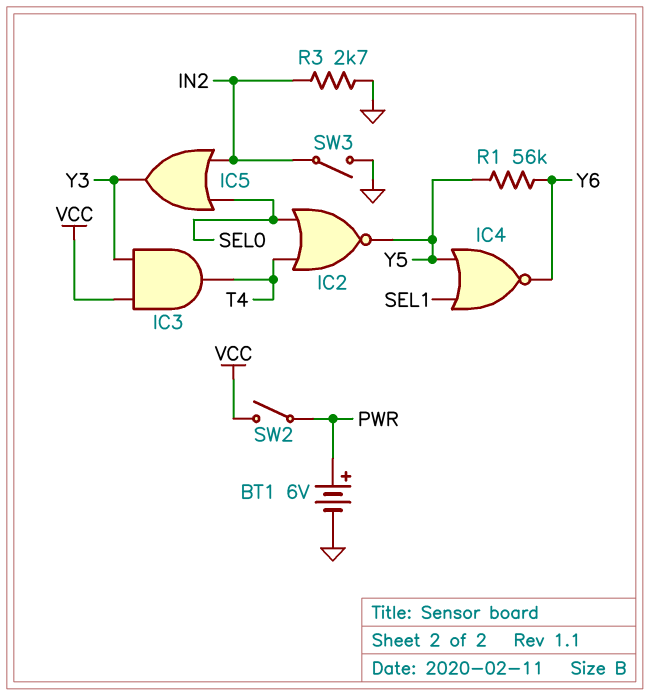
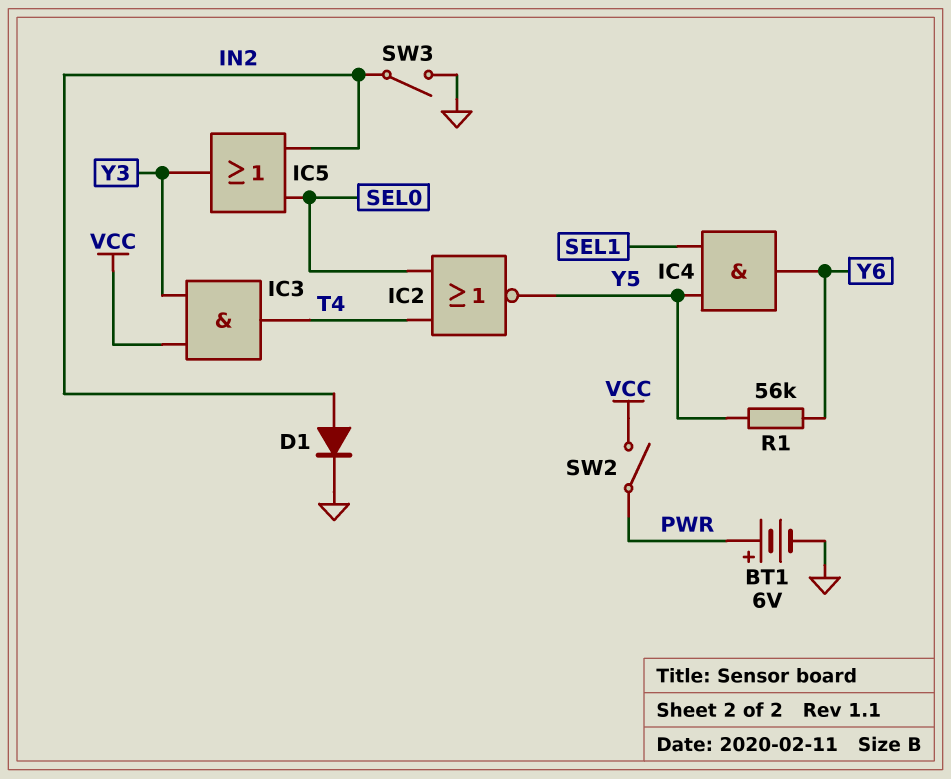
D1: none -> diode (A IN2, K GND)
IC4: NOR (in SEL1, in Y5, out Y6) -> AND (in SEL1, in Y5, out Y6)
R3: 2.7k (GND, IN2) -> none

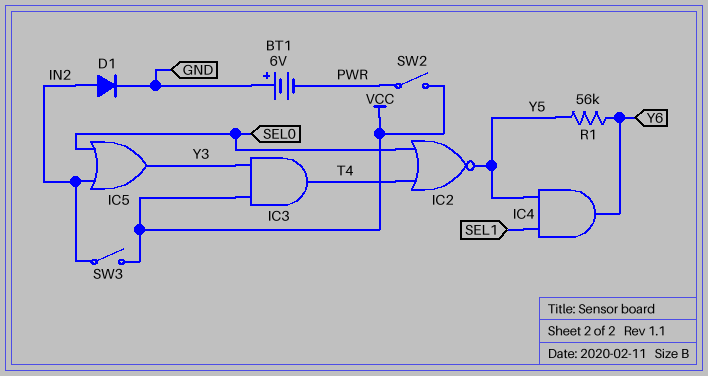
BT1: 6V (plus PWR, minus GND) -> 6V (plus GND, minus PWR)
SW3: switch (GND, IN2) -> switch (IN2, VCC)

